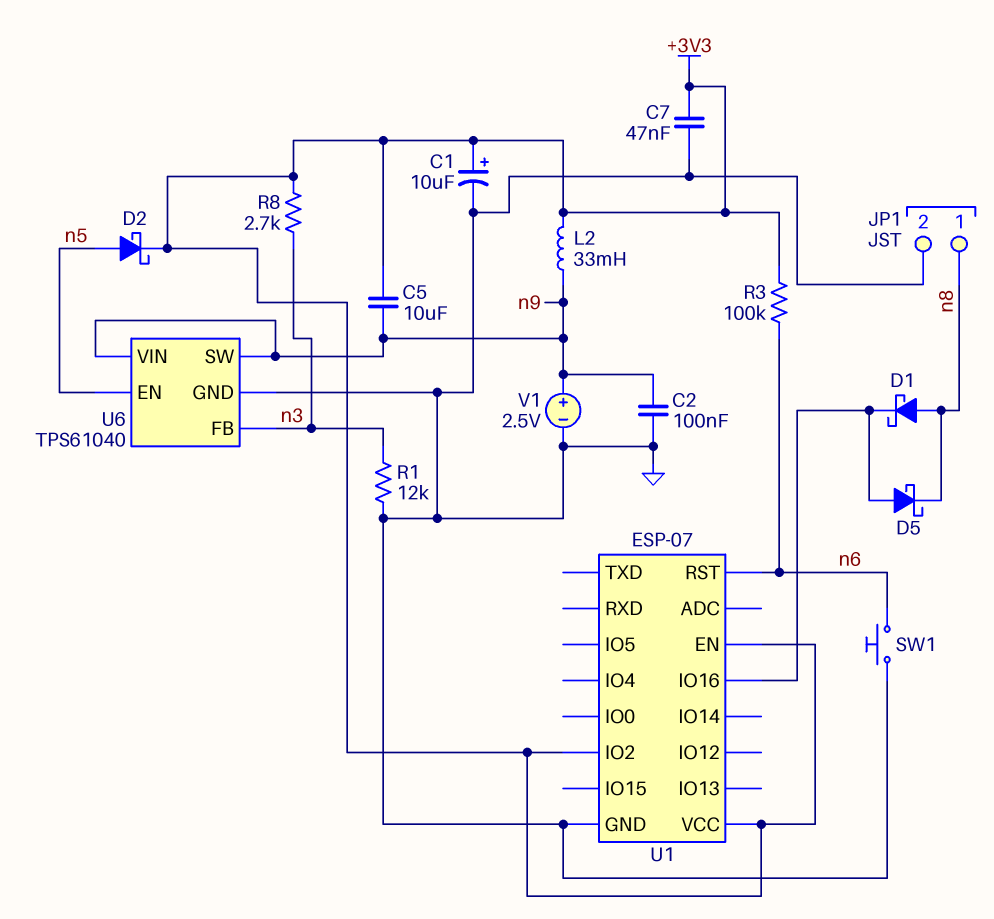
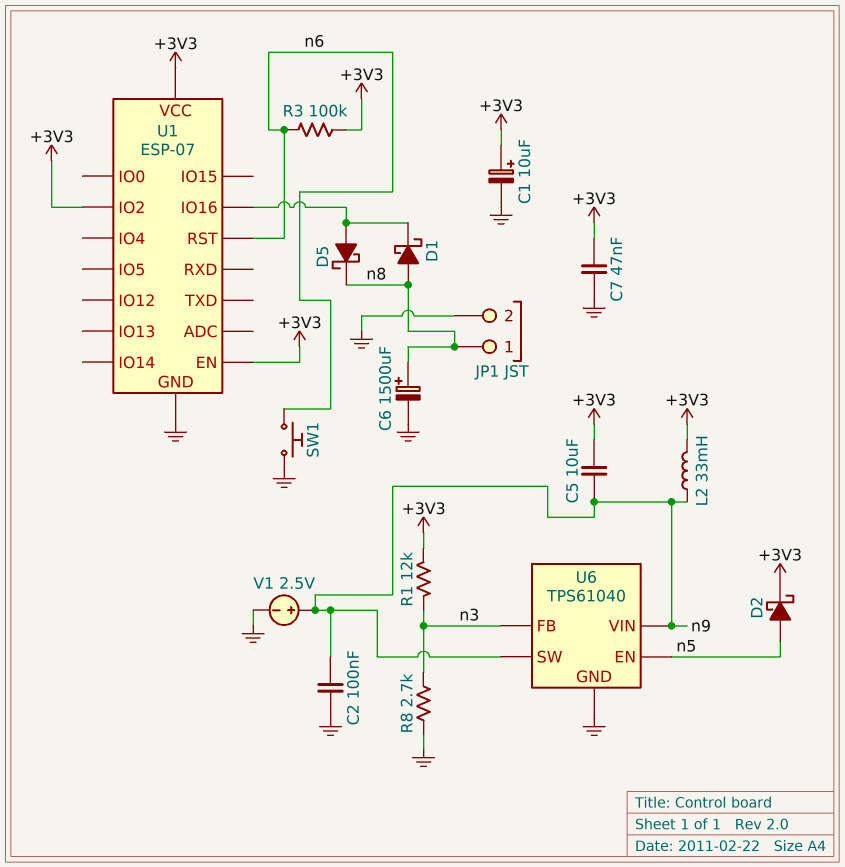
C6: none -> 1500uF (plus n8, minus GND)
R1: 12k (GND, n3) -> 12k (+3V3, n3)
R8: 2.7k (+3V3, n3) -> 2.7k (GND, n3)

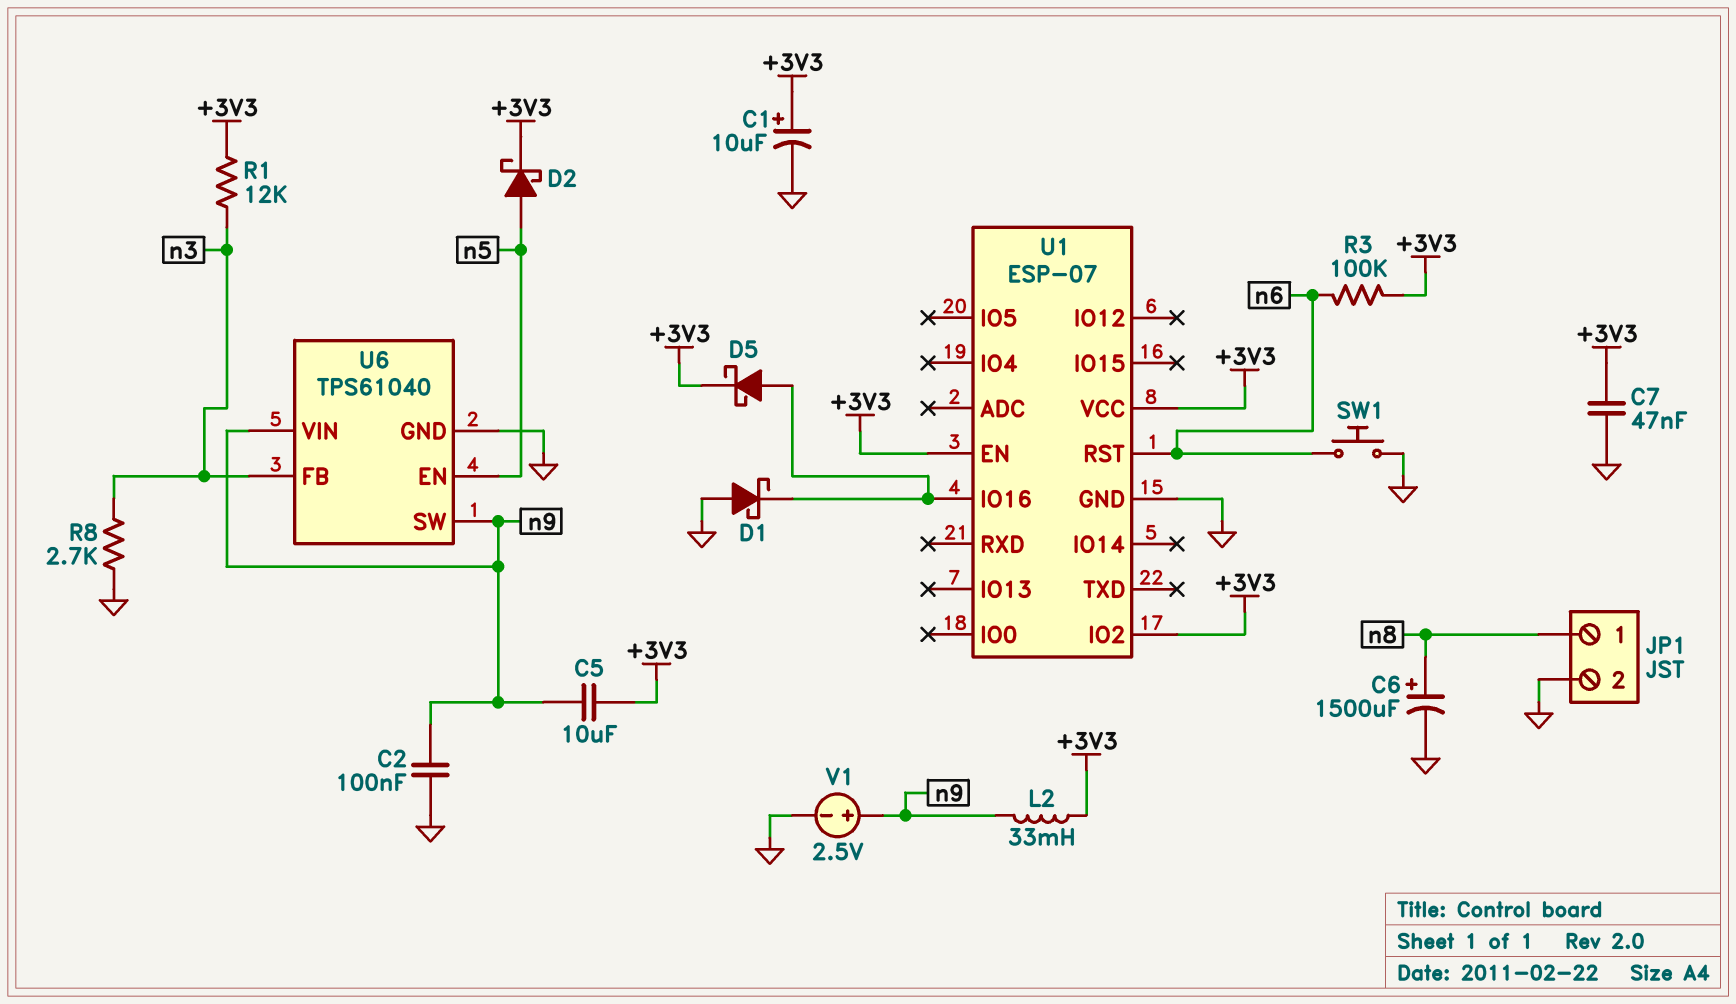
D1: schottky (A n8, K U1/IO16) -> schottky (A GND, K U1/IO16)
D5: schottky (A U1/IO16, K n8) -> schottky (A U1/IO16, K +3V3)

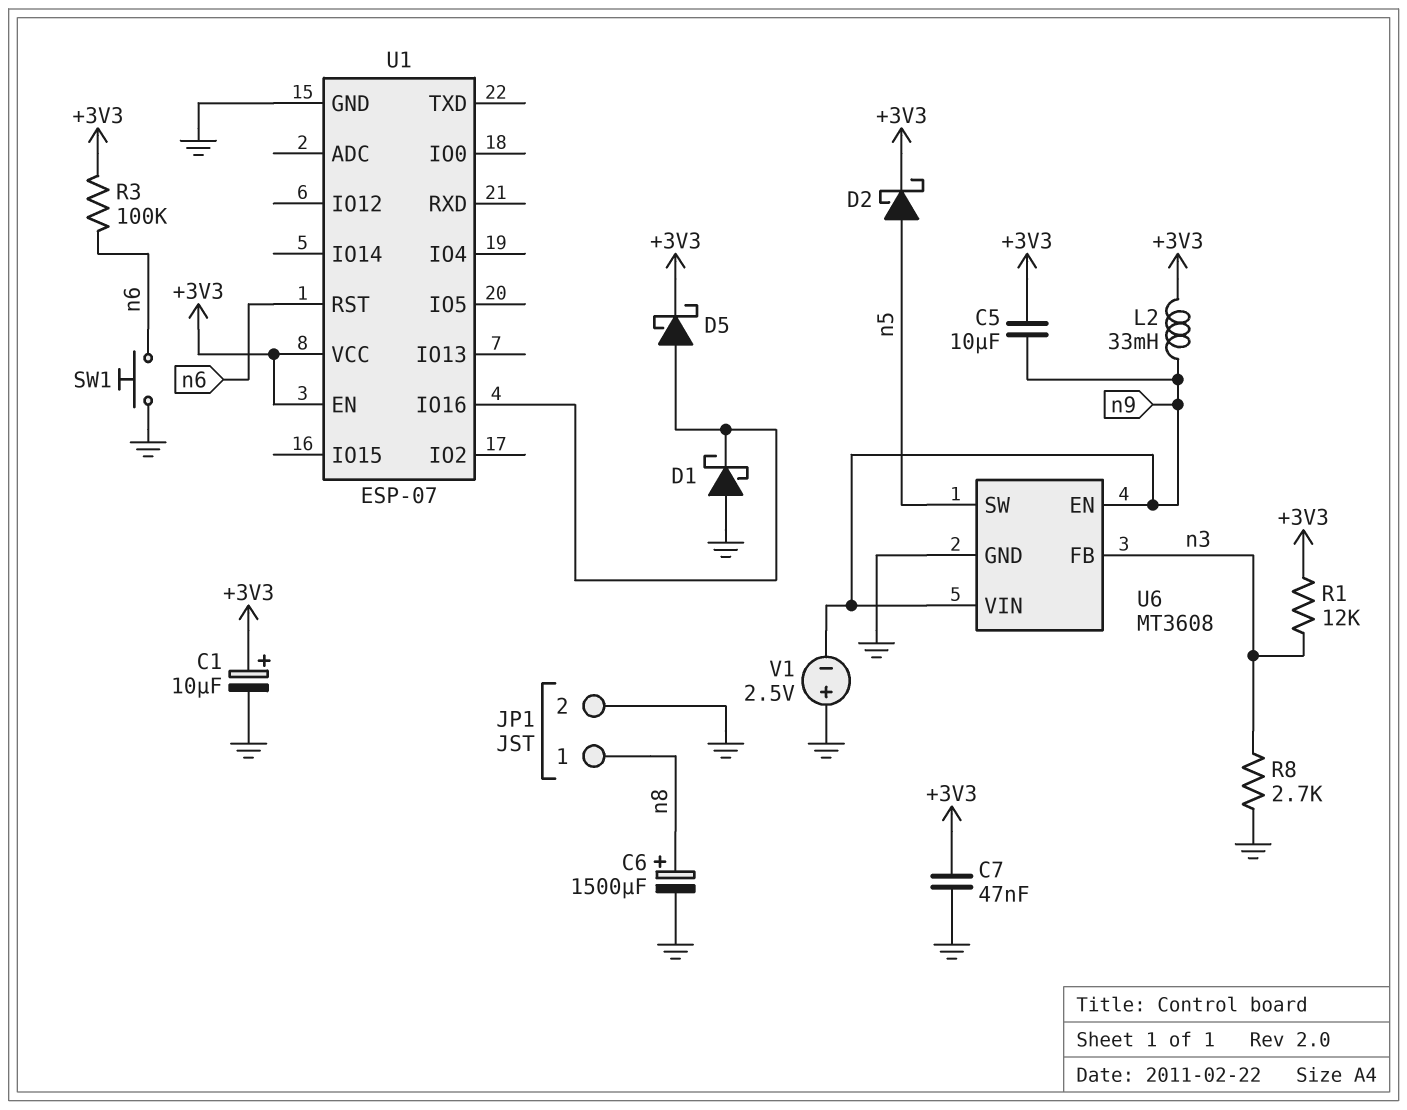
C2: 100nF (GND, n9) -> none
U1 pin IO2: +3V3 -> none
U6: TPS61040 -> MT3608
U6 pin EN: n5 -> n9
U6 pin SW: n9 -> n5
V1: 2.5V (plus n9, minus GND) -> 2.5V (plus GND, minus n9)

